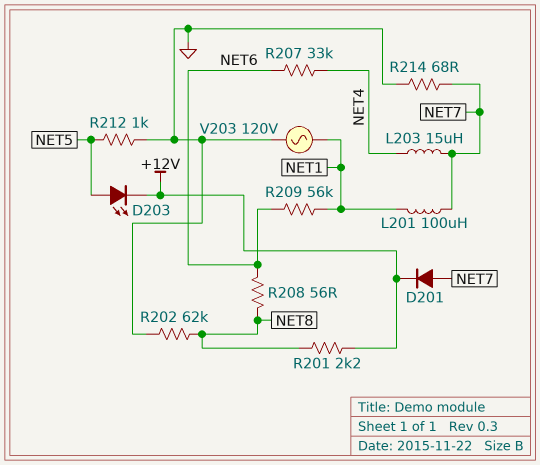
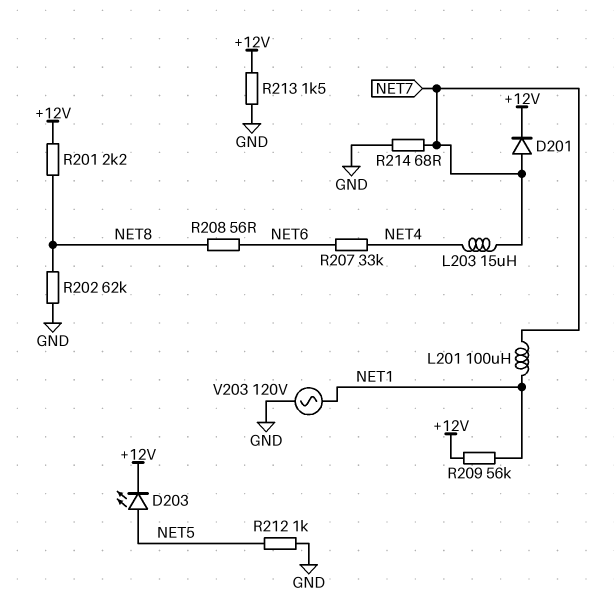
R209: 56k (NET1, NET6) -> 56k (+12V, NET1)
R213: none -> 1.5k (+12V, GND)

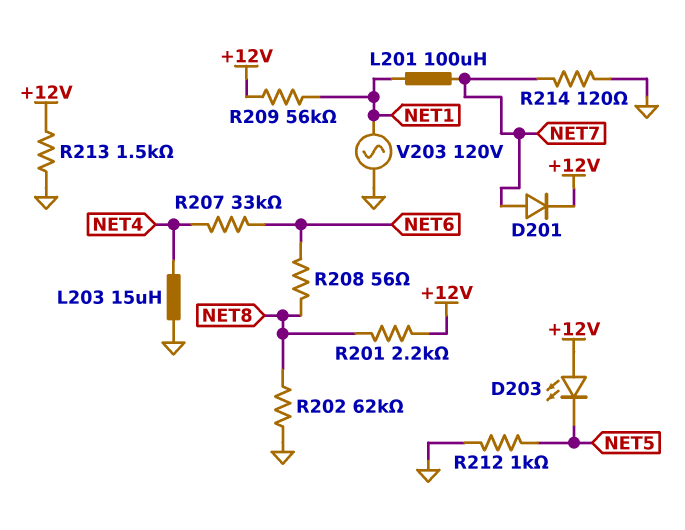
D203: LED (A NET5, K +12V) -> LED (A +12V, K NET5)
L203: 15uH (NET4, NET7) -> 15uH (GND, NET4)
R214: 68 (GND, NET7) -> 120 (GND, NET7)

